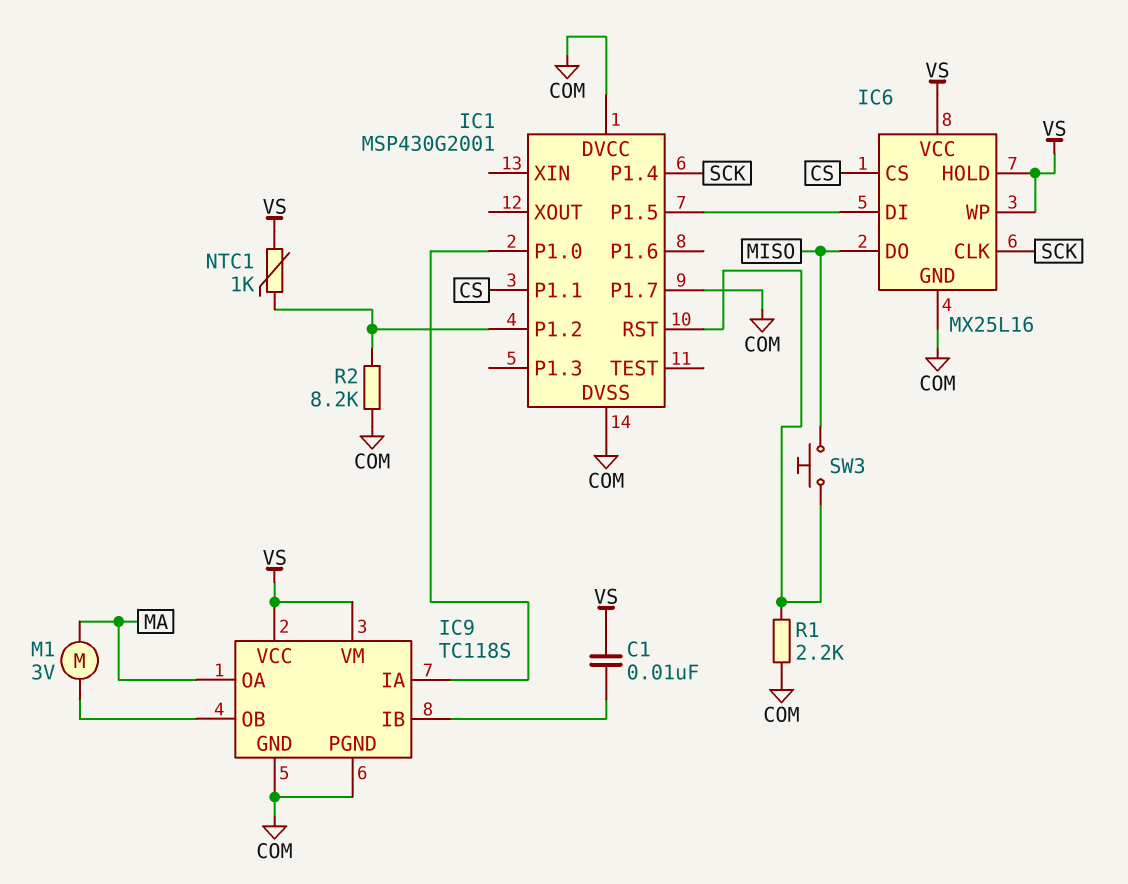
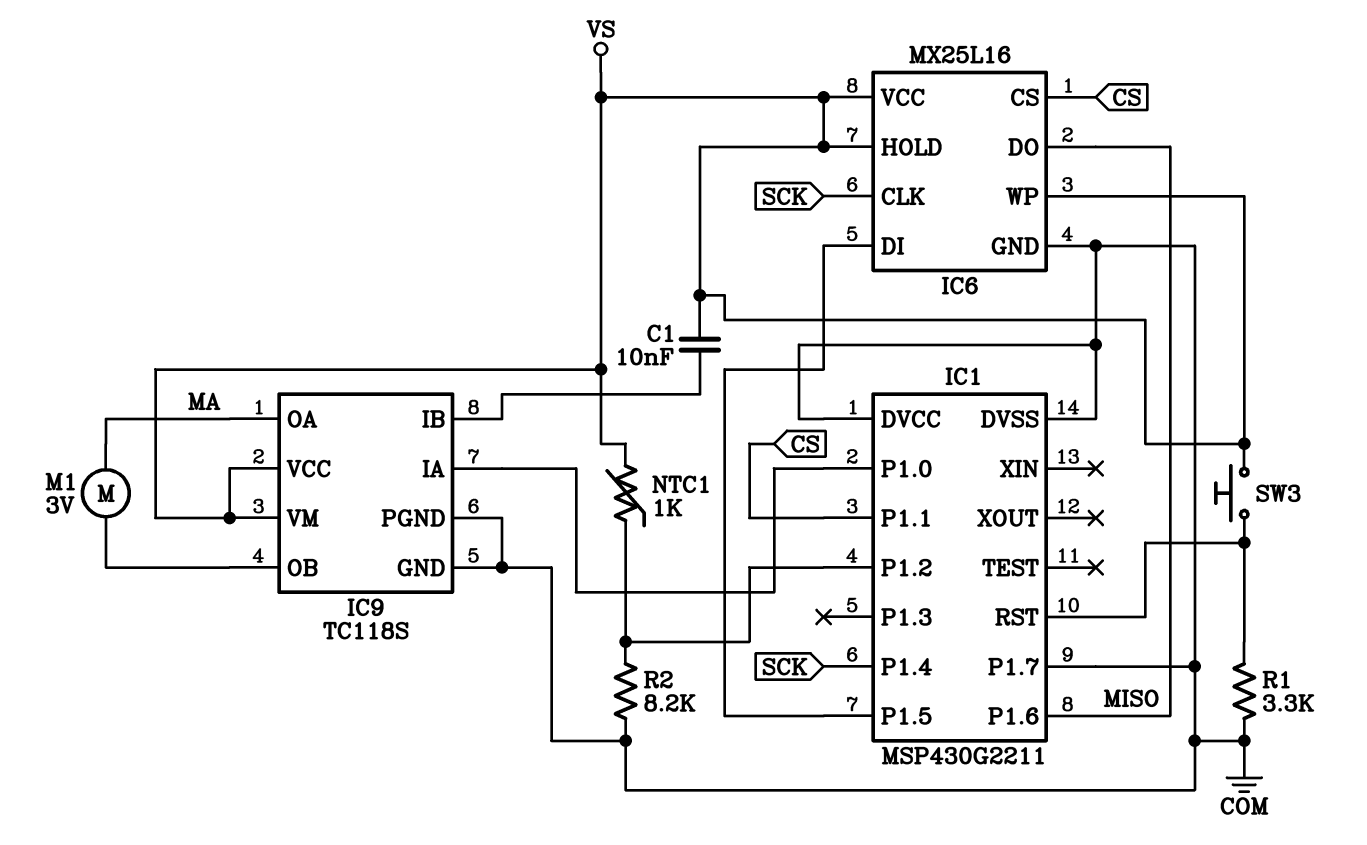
IC1: MSP430G2001 -> MSP430G2211
IC1 pin P1.6: none -> MISO
R1: 2.2k (COM, IC1/RST) -> 3.3k (COM, IC1/RST)
SW3: button (IC1/RST, MISO) -> button (IC1/RST, VS)

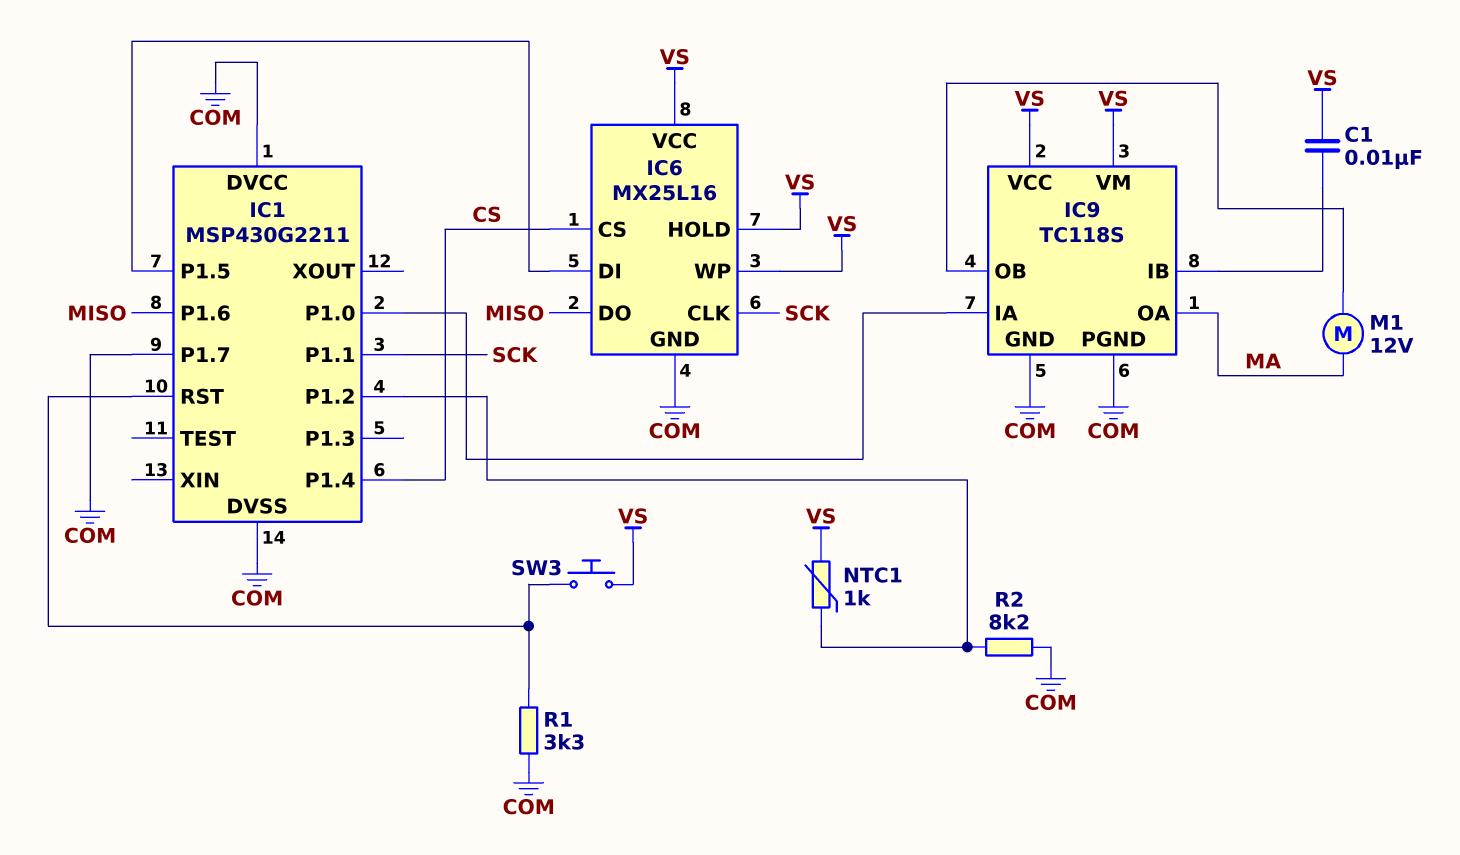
IC1 pin P1.1: CS -> SCK
IC1 pin P1.4: SCK -> CS
M1: motor 3V (IC9/OB, MA) -> motor 12V (IC9/OB, MA)

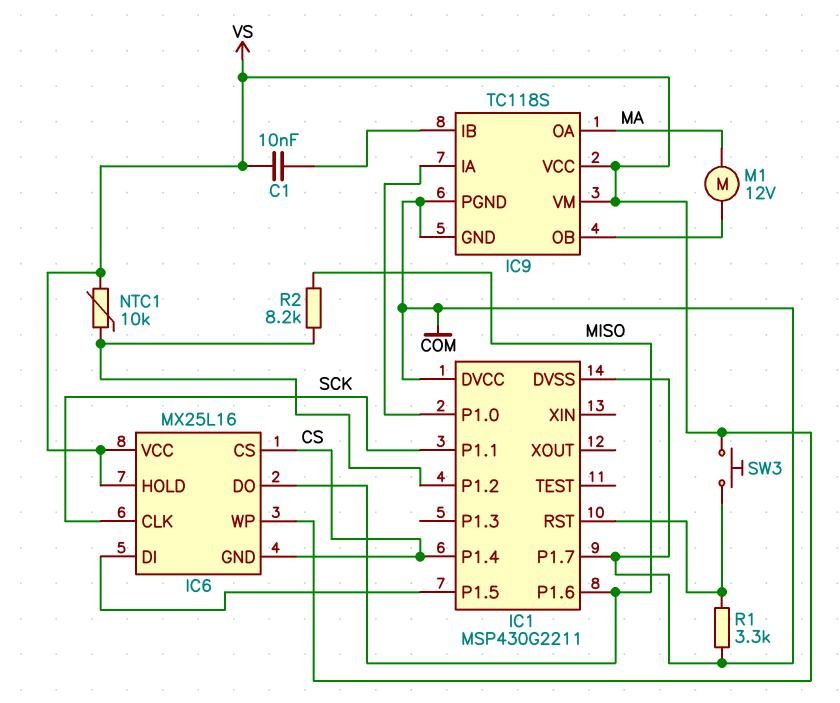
IC6 pin GND: COM -> CS
NTC1: 1k (IC1/P1.2, VS) -> 10k (IC1/P1.2, VS)
R2: 8.2k (COM, IC1/P1.2) -> 8.2k (IC1/P1.2, MISO)

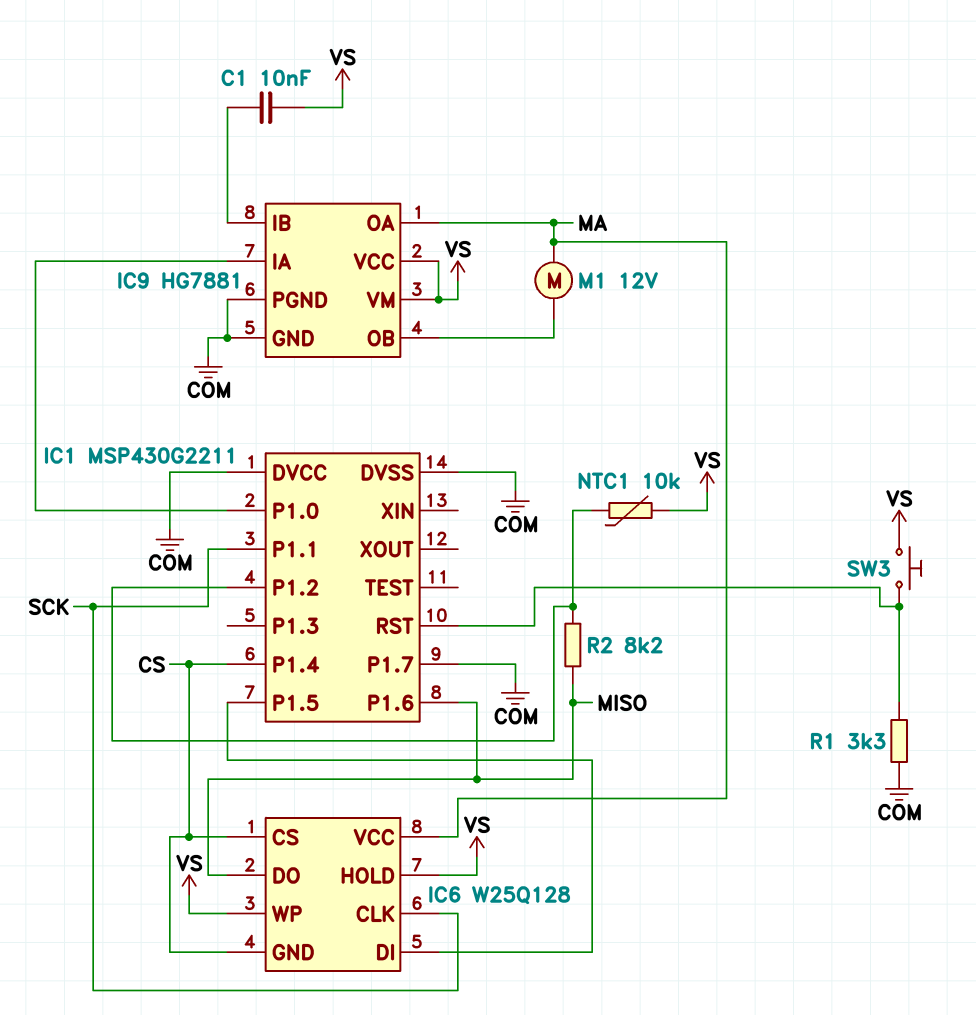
IC6: MX25L16 -> W25Q128
IC6 pin VCC: VS -> MA
IC9: TC118S -> HG7881

